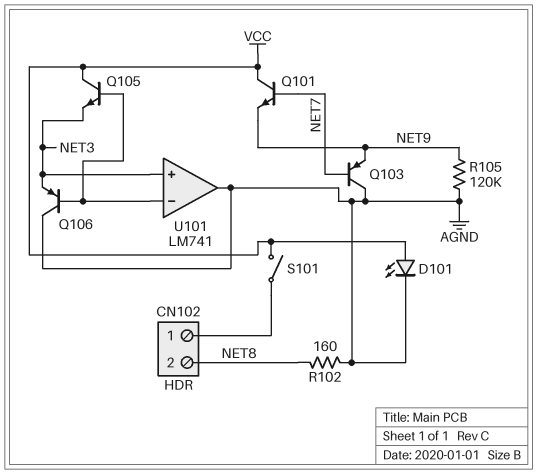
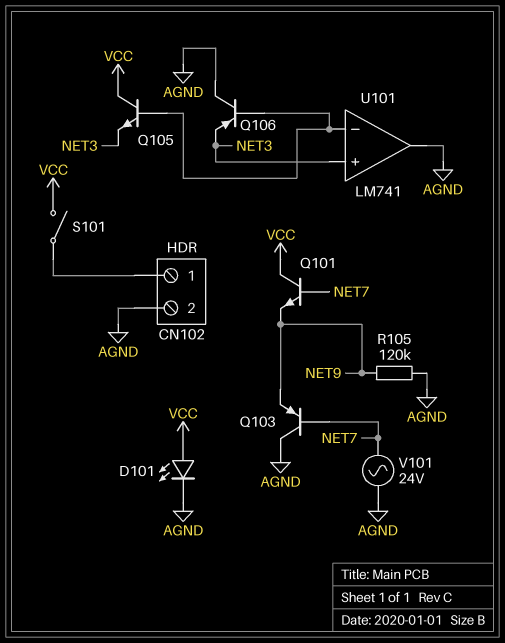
CN102 pin 2: NET8 -> AGND
R102: 160 (AGND, NET8) -> none
V101: none -> AC 24V (AGND, NET7)

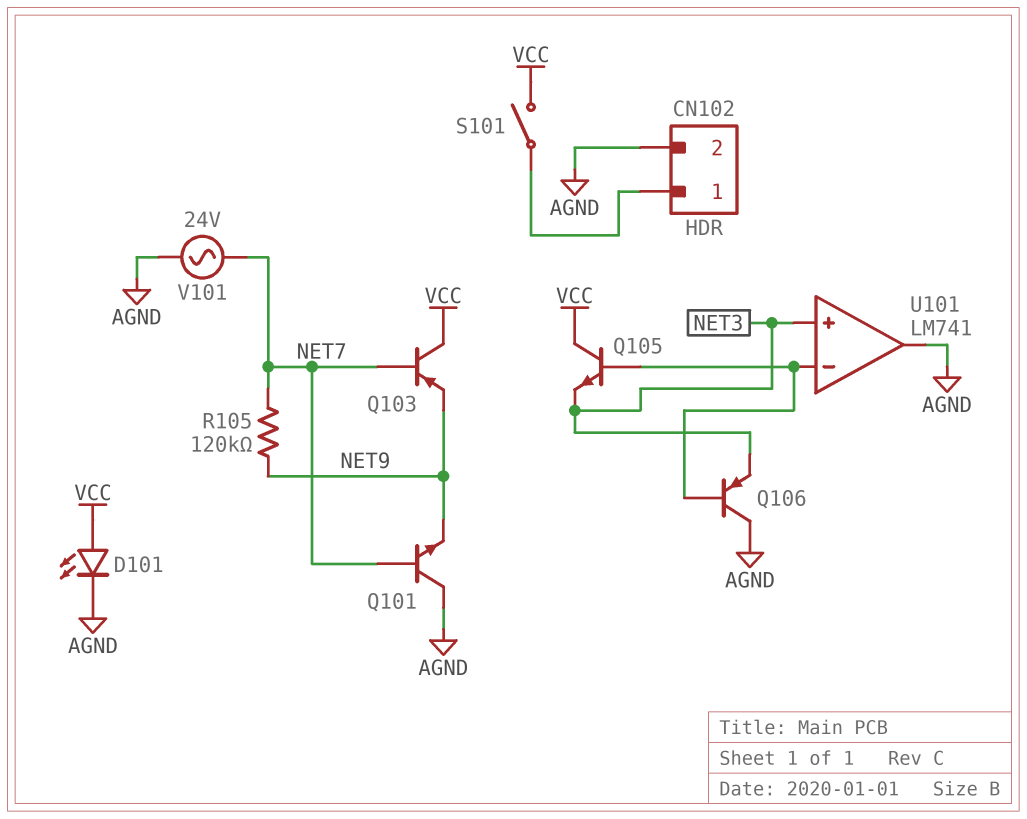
Q101: NPN (B NET7, C VCC, E NET9) -> NPN (B NET7, C AGND, E NET9)
Q103: PNP (B NET7, C AGND, E NET9) -> PNP (B NET7, C VCC, E NET9)
R105: 120k (AGND, NET9) -> 120k (NET7, NET9)

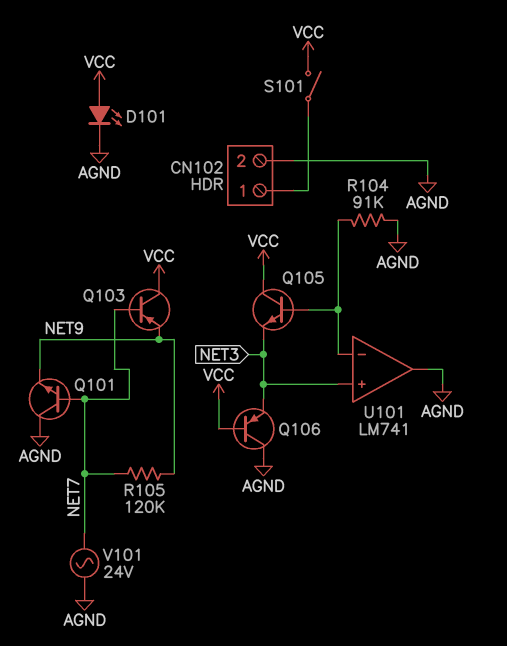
Q106: PNP (B U101/in-, C AGND, E NET3) -> PNP (B VCC, C AGND, E NET3)
R104: none -> 91k (AGND, U101/in-)

